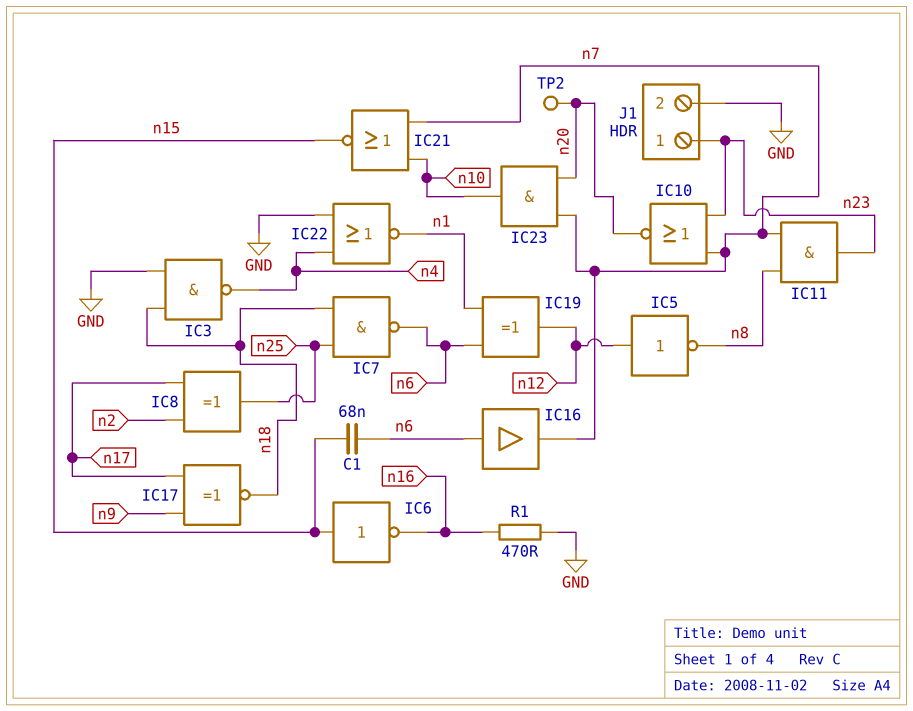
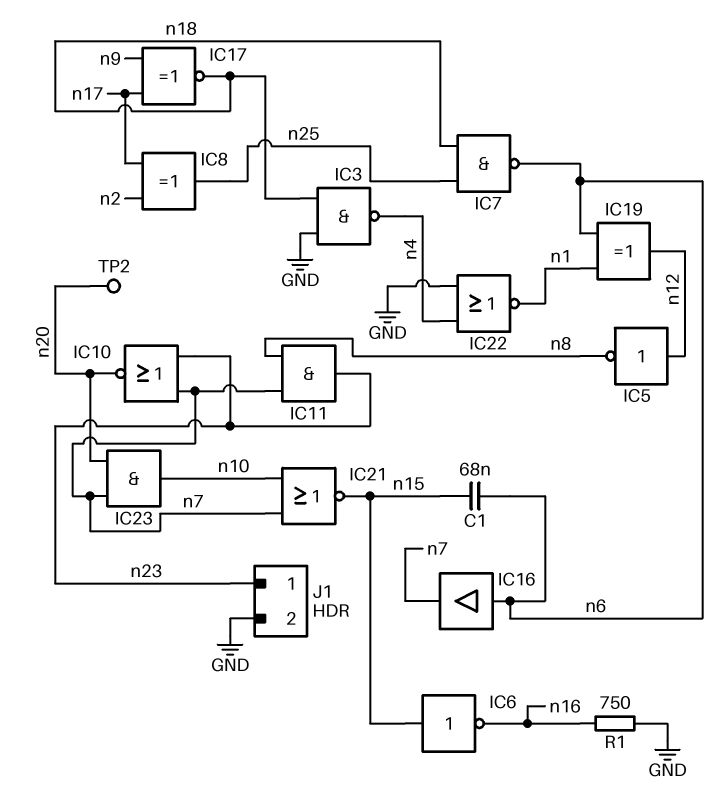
R1: 470 (GND, n16) -> 750 (GND, n16)

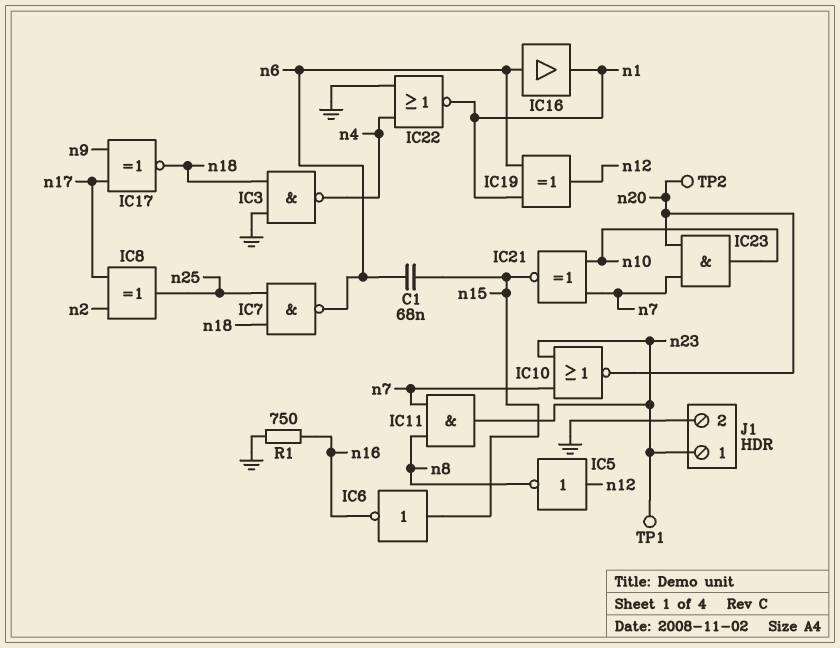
IC16: buffer (in n6, out n7) -> buffer (in n6, out n1)
IC21: NOR (in n7, in n10, out n15) -> XNOR (in n7, in n10, out n15)
TP1: none -> test point (n23)

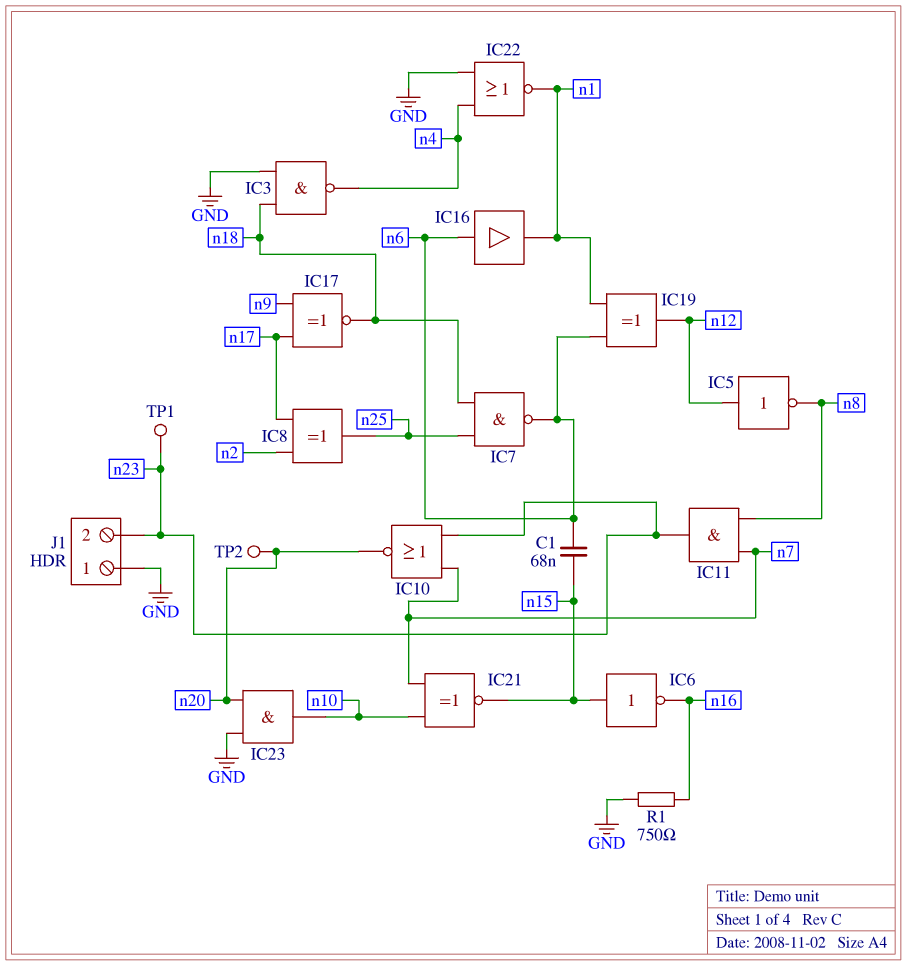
IC23: AND (in n7, in n20, out n10) -> AND (in GND, in n20, out n10)
J1 pin 1: n23 -> GND
J1 pin 2: GND -> n23

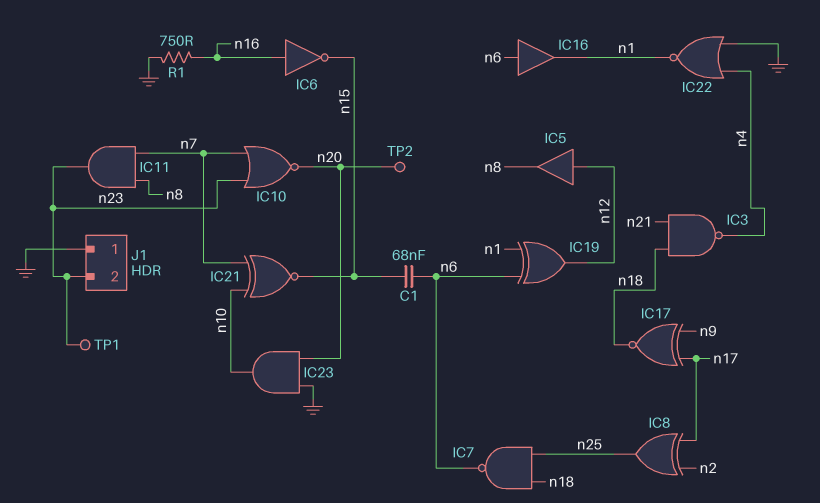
IC3: NAND (in GND, in n18, out n4) -> NAND (in n18, in n21, out n4)
IC5: NOT (in n12, out n8) -> buffer (in n12, out n8)
IC6: NOT (in n15, out n16) -> NOT (in n16, out n15)

